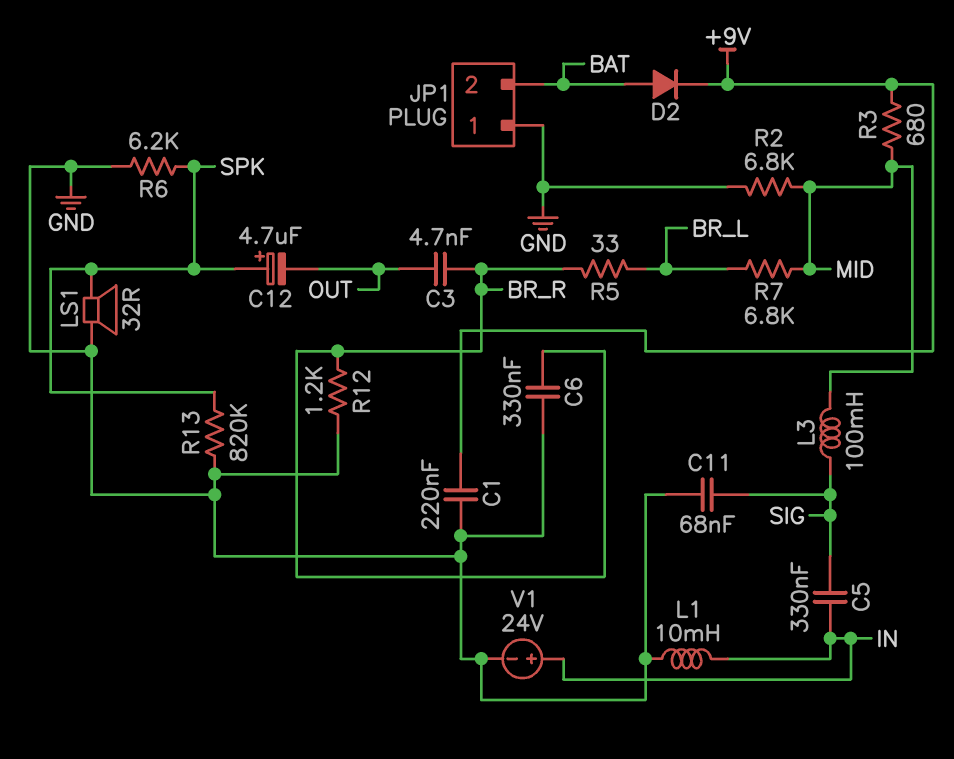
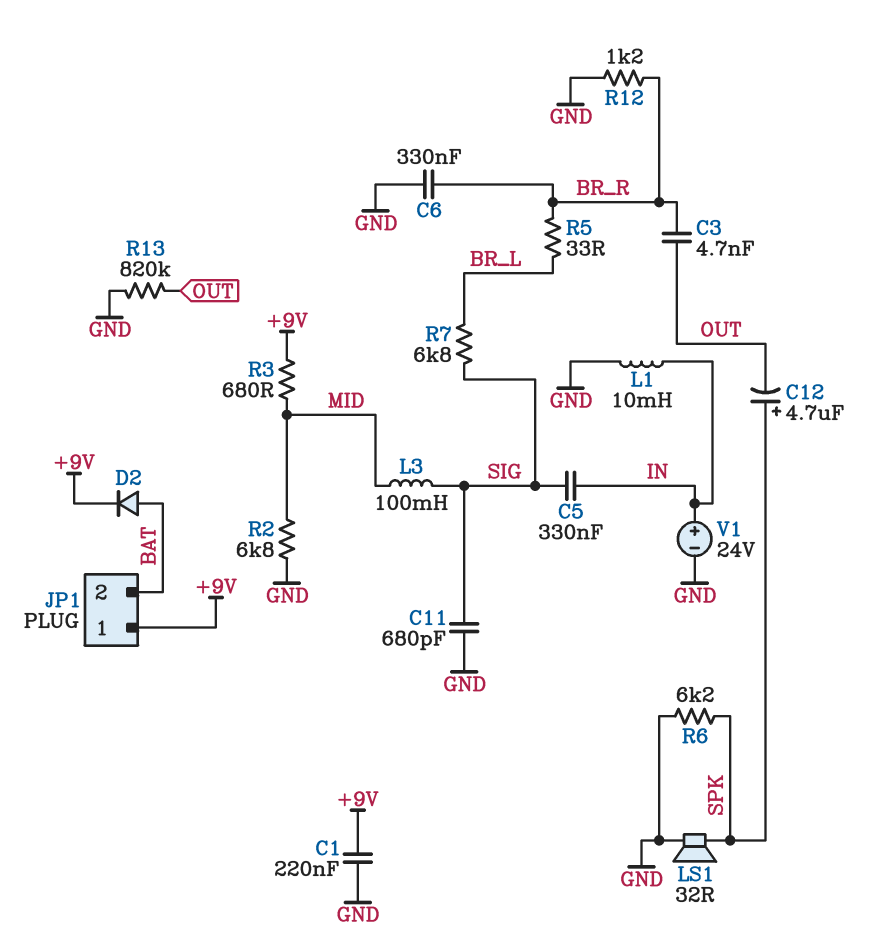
C11: 68nF (GND, SIG) -> 680pF (GND, SIG)
JP1 pin 1: GND -> +9V
R7: 6.8k (BR_L, MID) -> 6.8k (BR_L, SIG)
R13: 820k (GND, SPK) -> 820k (GND, OUT)

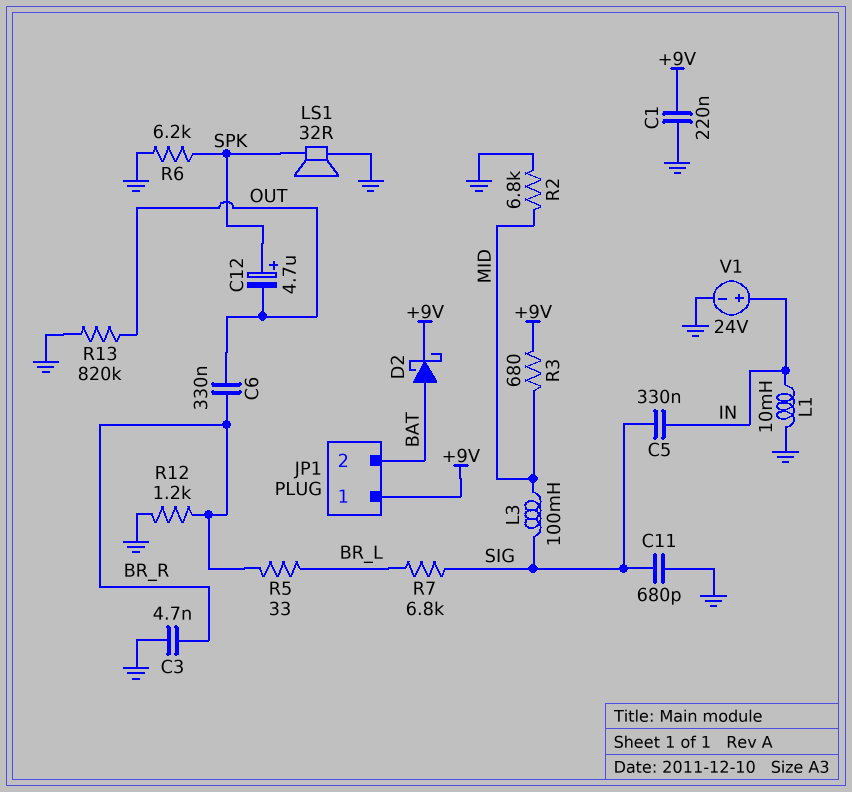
C3: 4.7nF (BR_R, OUT) -> 4.7nF (BR_R, GND)
C6: 330nF (BR_R, GND) -> 330nF (BR_R, OUT)
D2: diode (A BAT, K +9V) -> schottky (A BAT, K +9V)

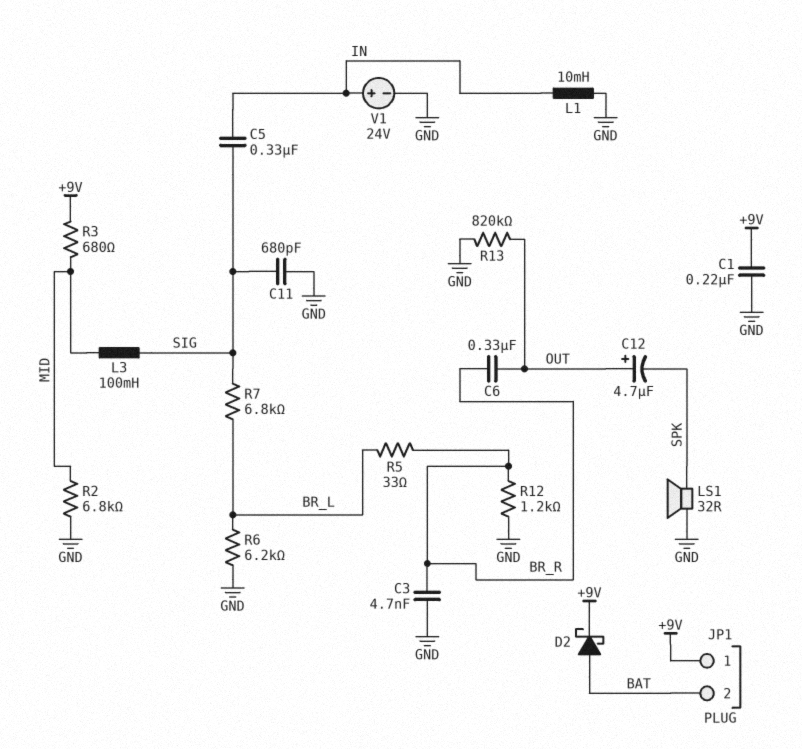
C12: 4.7uF (plus SPK, minus OUT) -> 4.7uF (plus OUT, minus SPK)
R6: 6.2k (GND, SPK) -> 6.2k (BR_L, GND)

